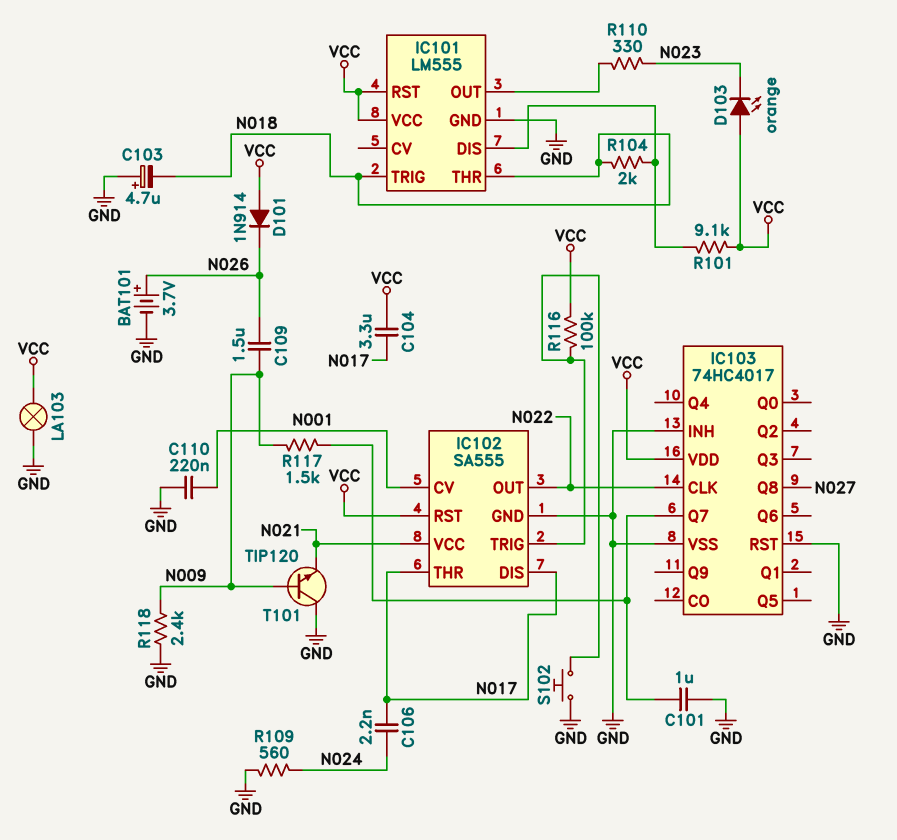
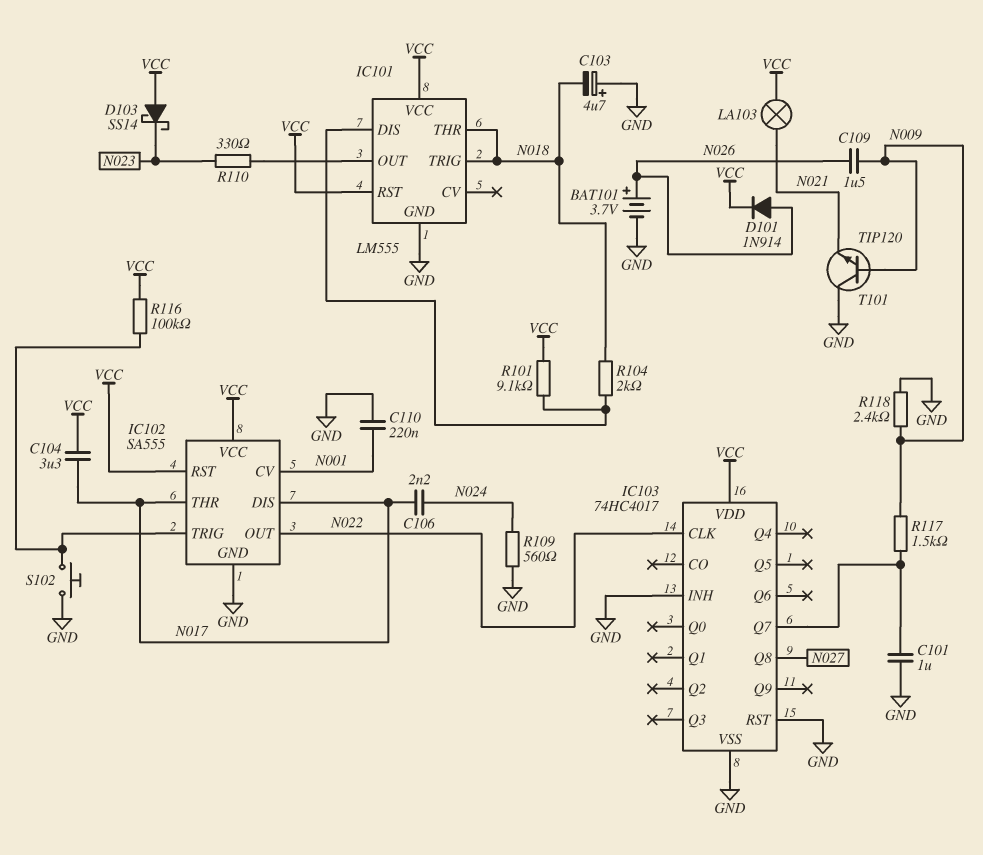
D101: diode 1N914 (A VCC, K N026) -> diode 1N914 (A N026, K VCC)
D103: LED orange (A VCC, K N023) -> schottky SS14 (A VCC, K N023)
IC102 pin VCC: N021 -> VCC
LA103: lamp (GND, VCC) -> lamp (N021, VCC)

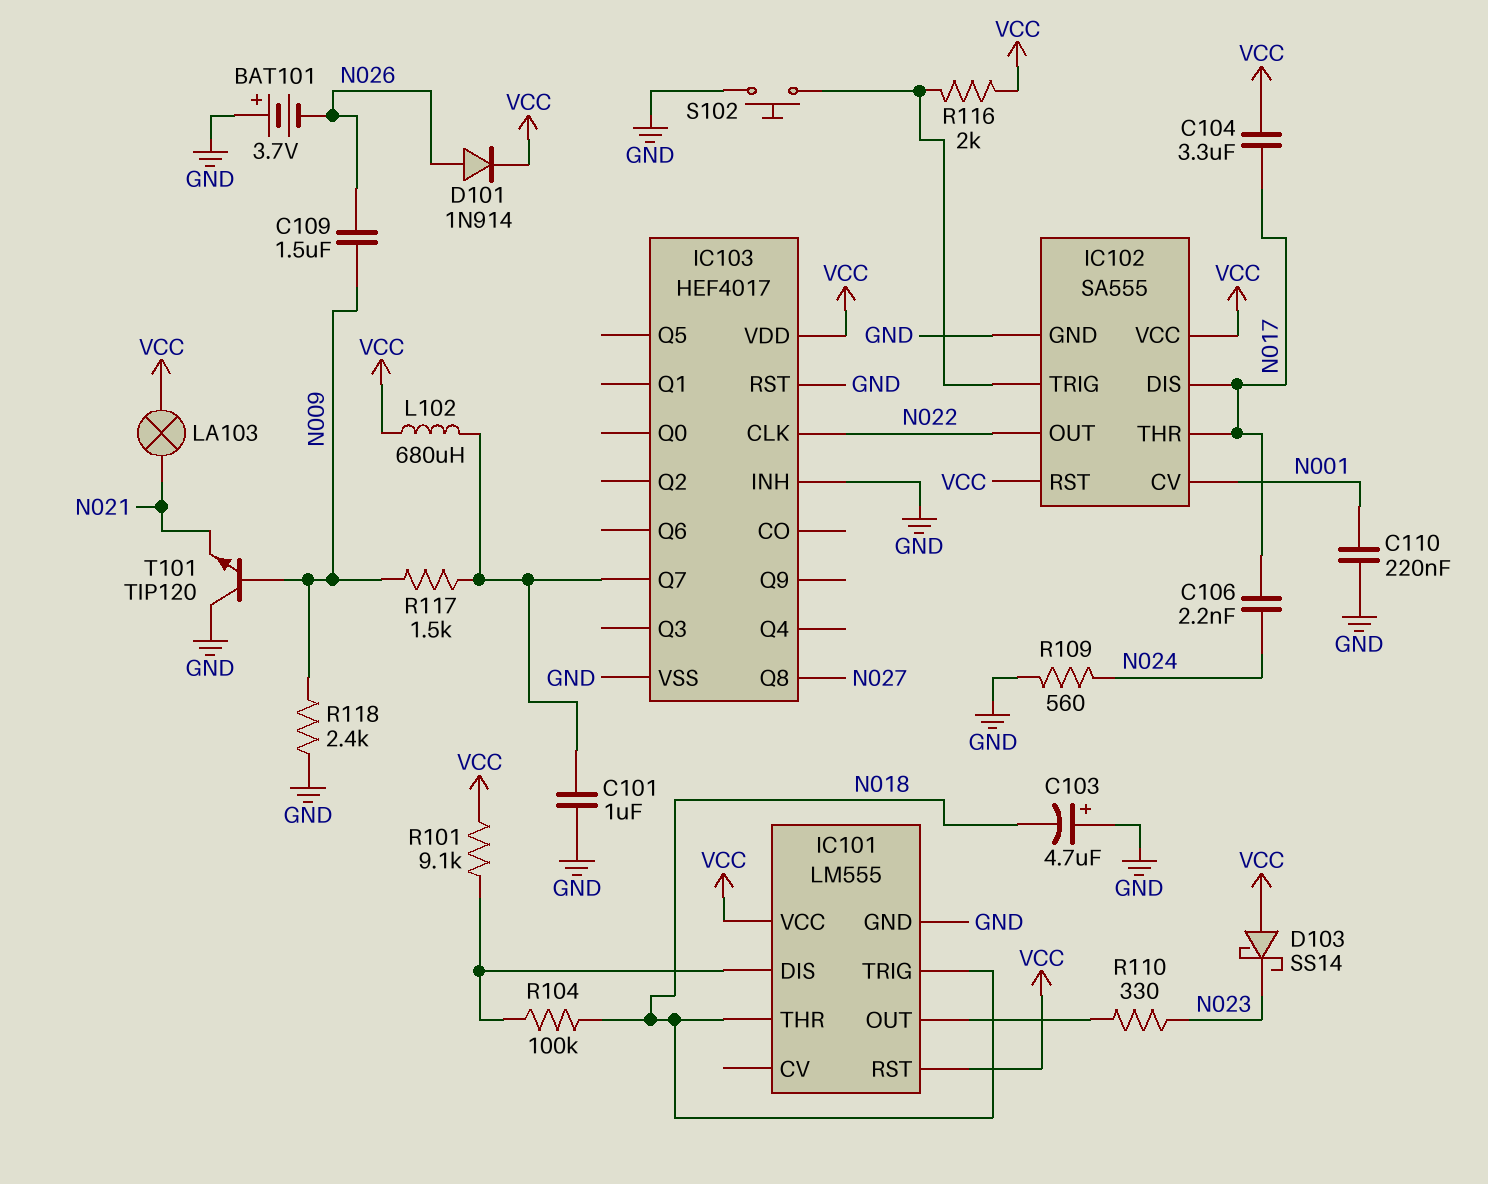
BAT101: 3.7V (plus N026, minus GND) -> 3.7V (plus GND, minus N026)
IC103: 74HC4017 -> HEF4017
L102: none -> 680uH (IC103/Q7, VCC)
R104: 2k (IC101/DIS, N018) -> 100k (IC101/DIS, N018)
R116: 100k (IC102/TRIG, VCC) -> 2k (IC102/TRIG, VCC)

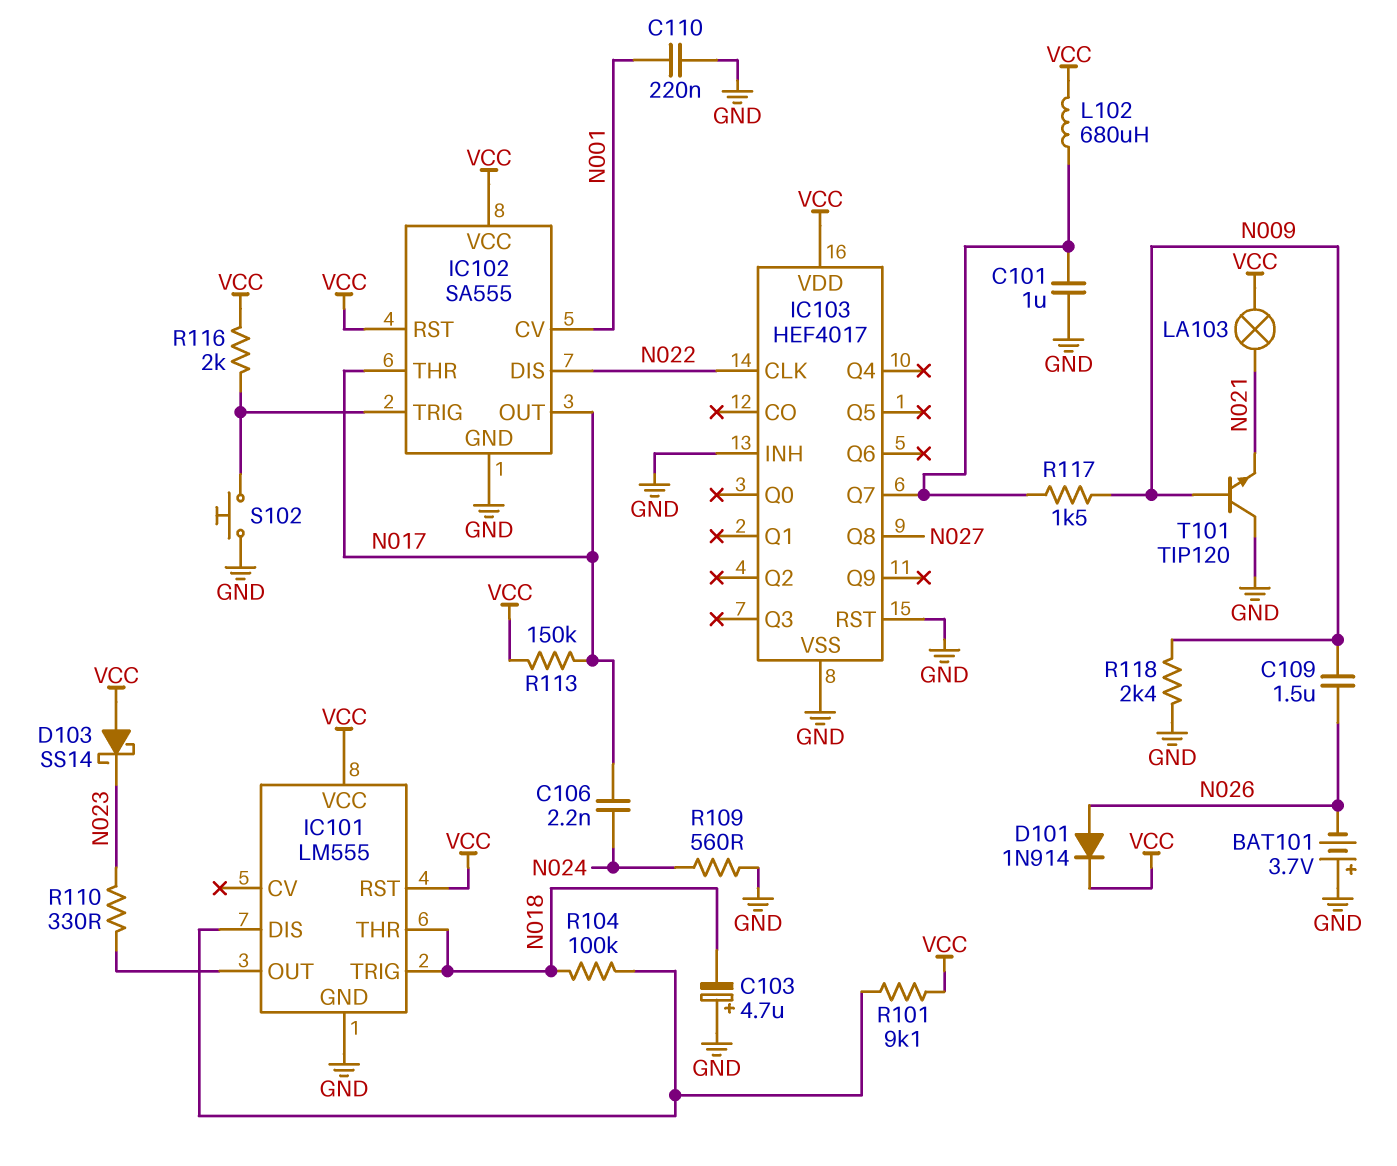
C104: 3.3uF (N017, VCC) -> none
IC102 pin DIS: N017 -> N022
IC102 pin OUT: N022 -> N017
R113: none -> 150k (N017, VCC)

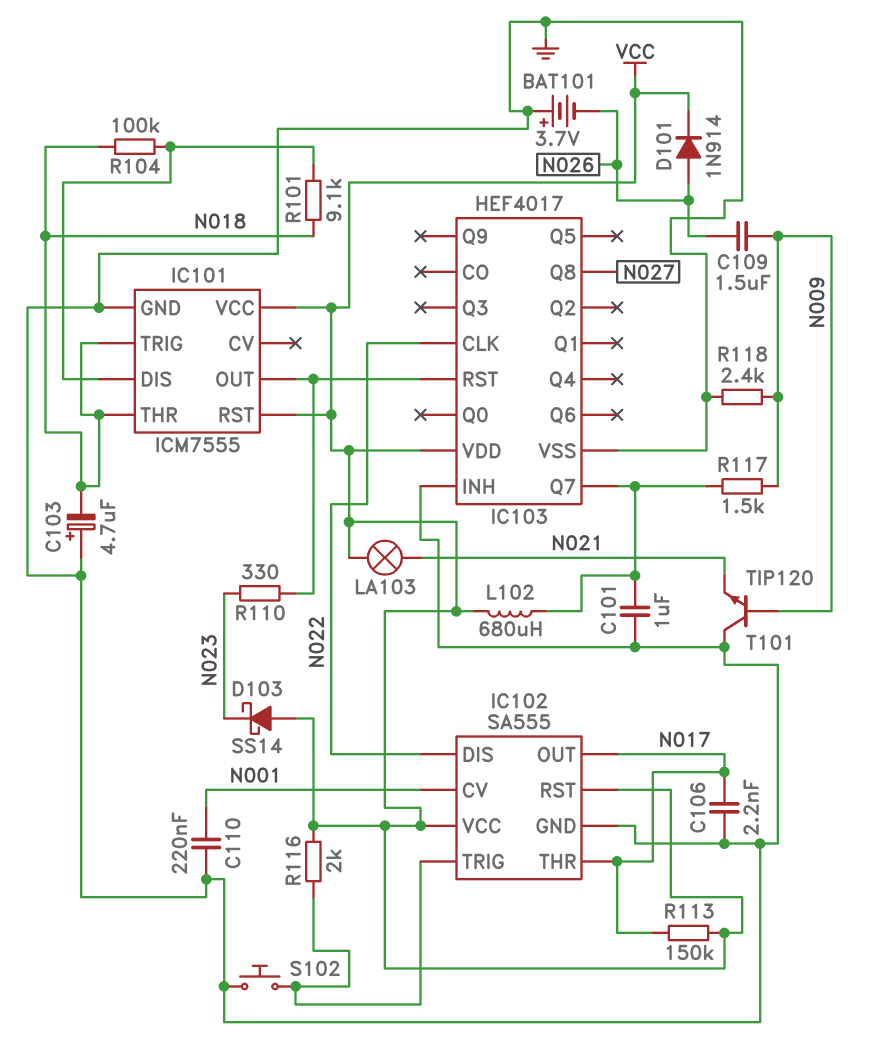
C106: 2.2nF (N017, N024) -> 2.2nF (GND, N017)
IC101: LM555 -> ICM7555
IC103 pin RST: GND -> IC101/OUT
R101: 9.1k (IC101/DIS, VCC) -> 9.1k (IC101/DIS, N018)
R109: 560 (GND, N024) -> none

